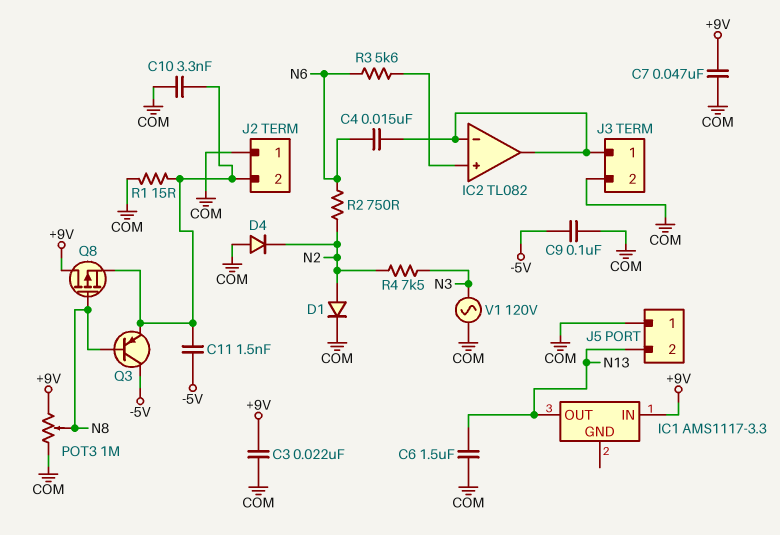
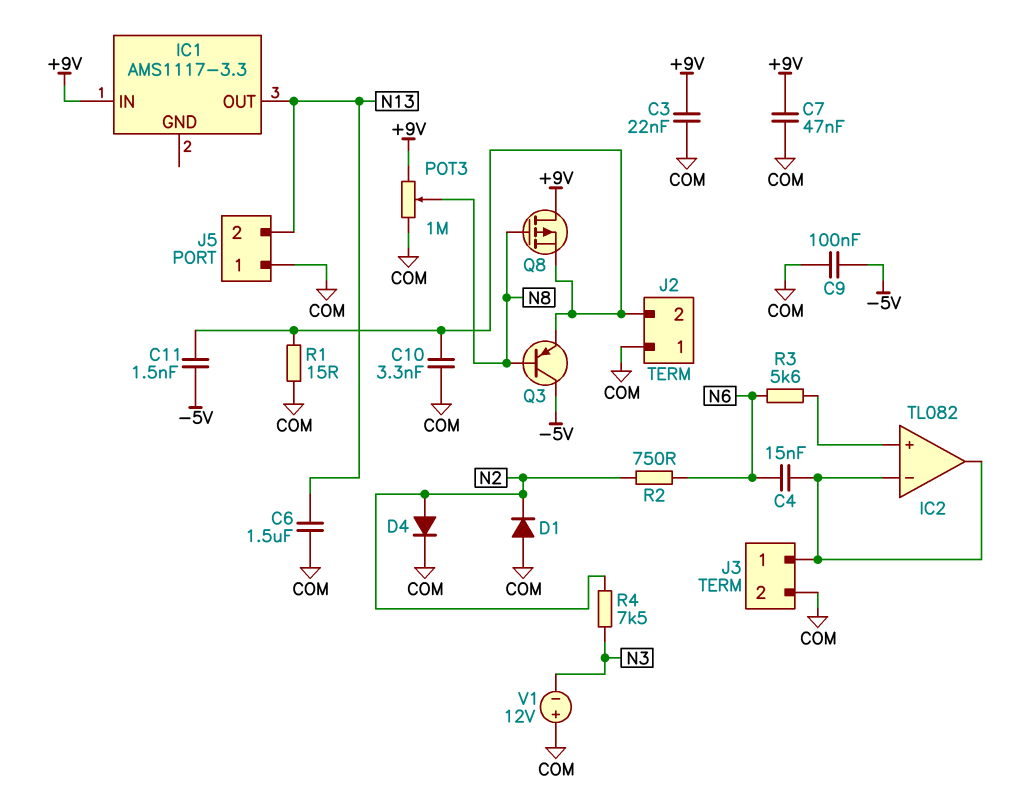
D1: diode (A N2, K COM) -> diode (A COM, K N2)
D4: diode (A COM, K N2) -> diode (A N2, K COM)
V1: AC 120V (COM, N3) -> 12V (plus COM, minus N3)

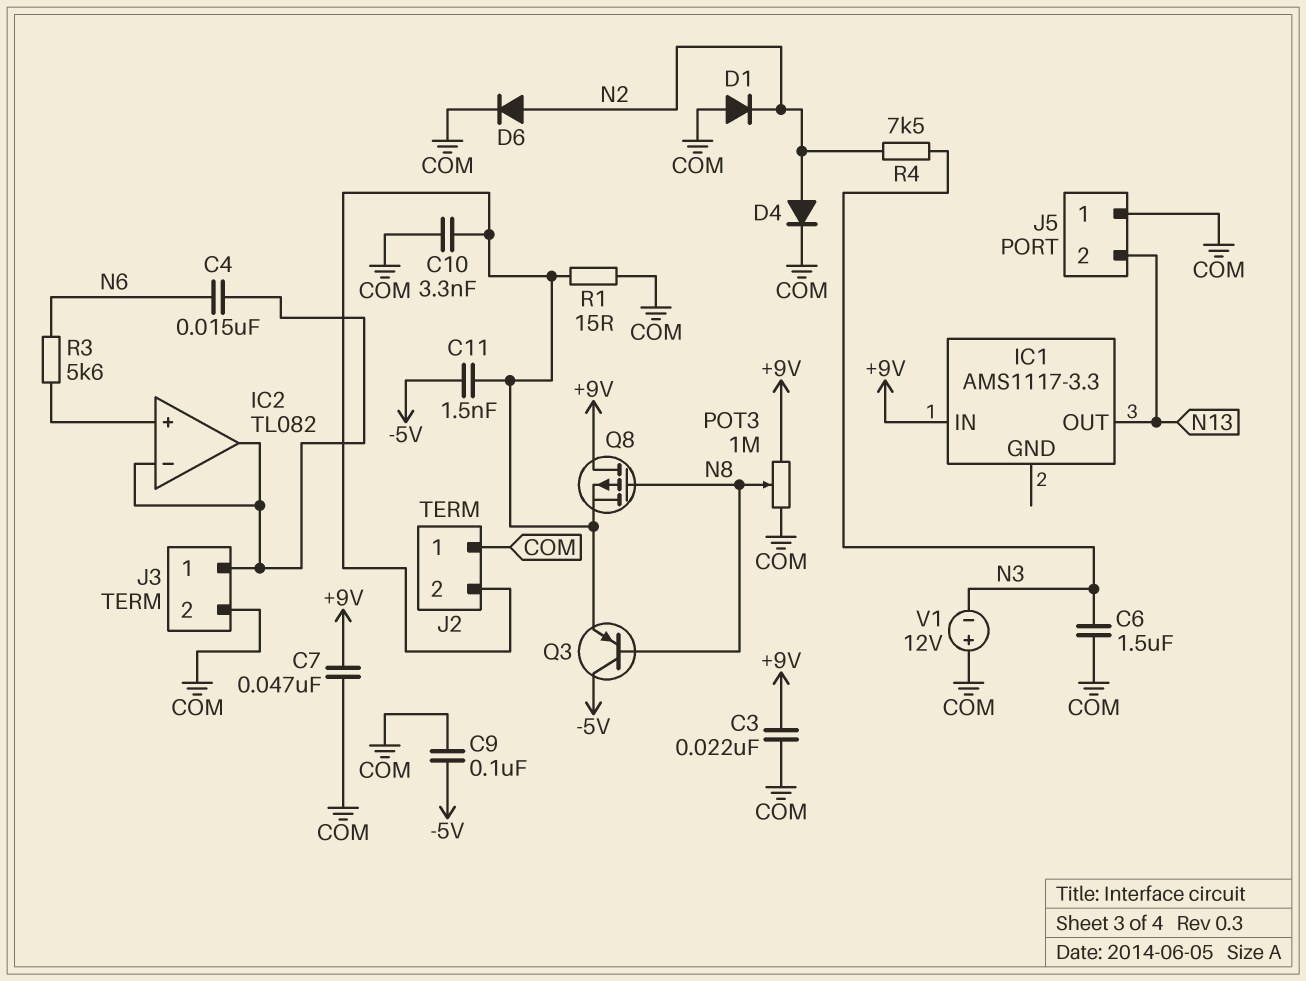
C6: 1.5uF (COM, N13) -> 1.5uF (COM, N3)
D6: none -> diode (A N2, K COM)
R2: 750 (N2, N6) -> none

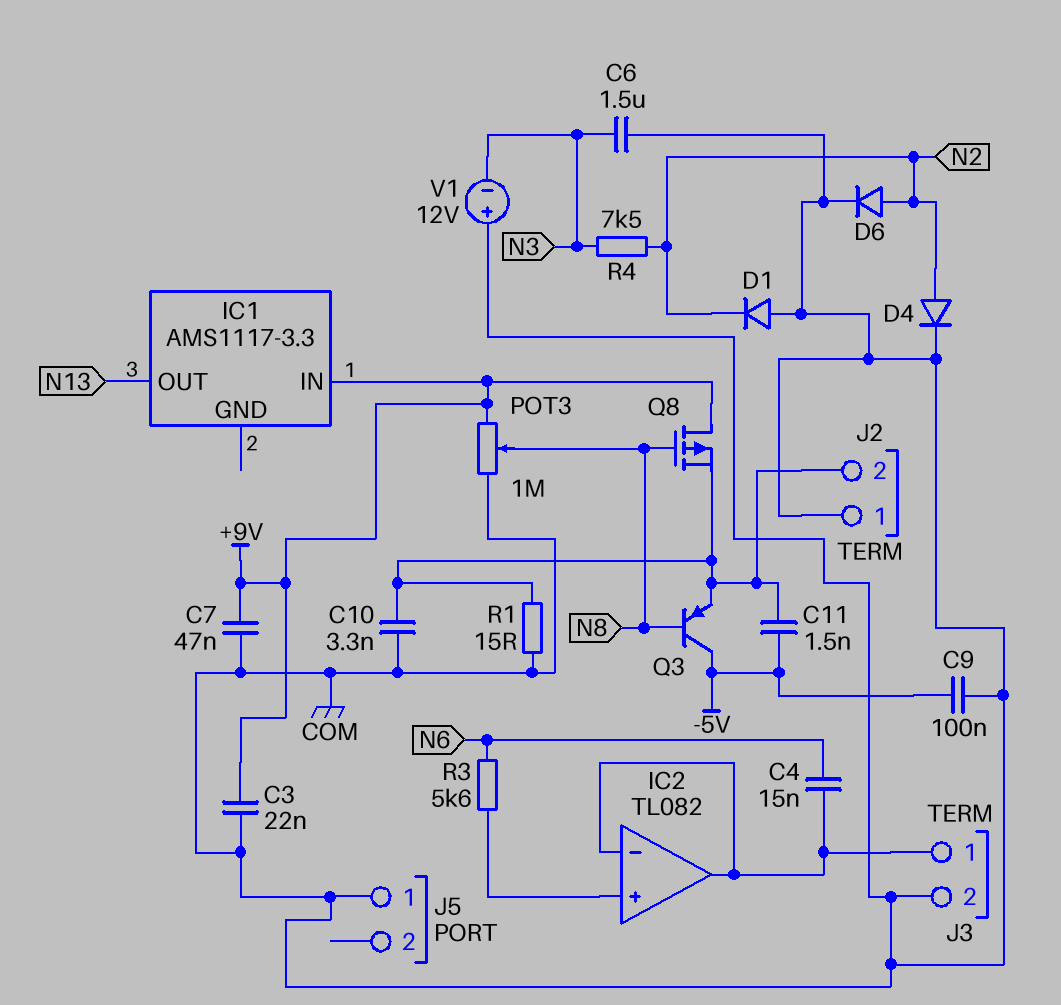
J5 pin 2: N13 -> none

